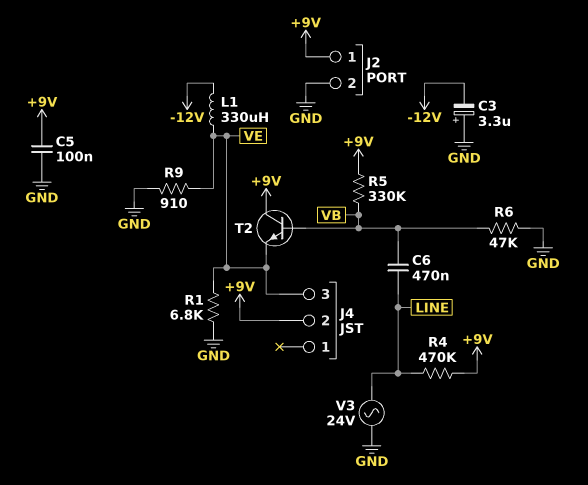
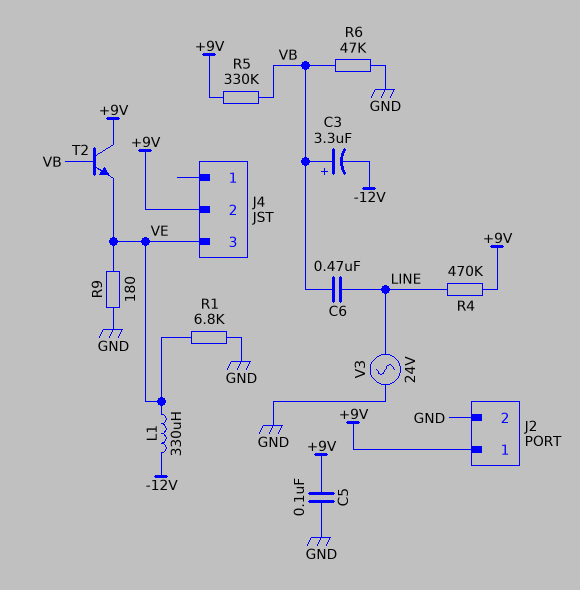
C3: 3.3uF (plus GND, minus -12V) -> 3.3uF (plus VB, minus -12V)
R9: 910 (GND, VE) -> 180 (GND, VE)

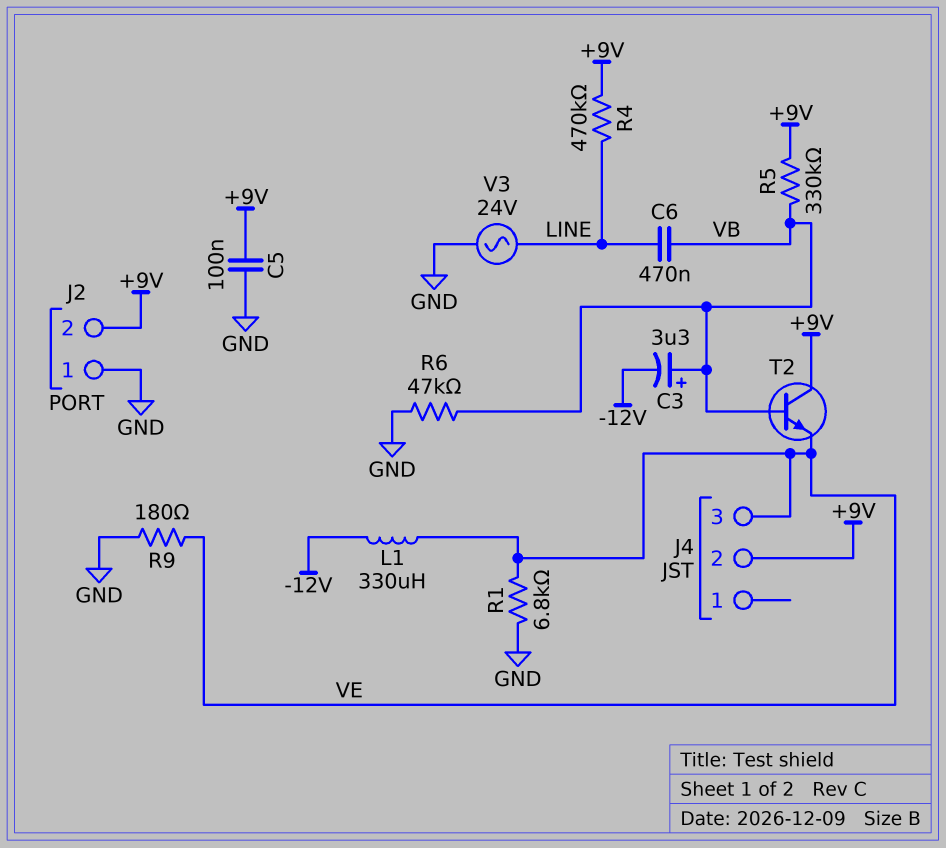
J2 pin 1: +9V -> GND
J2 pin 2: GND -> +9V

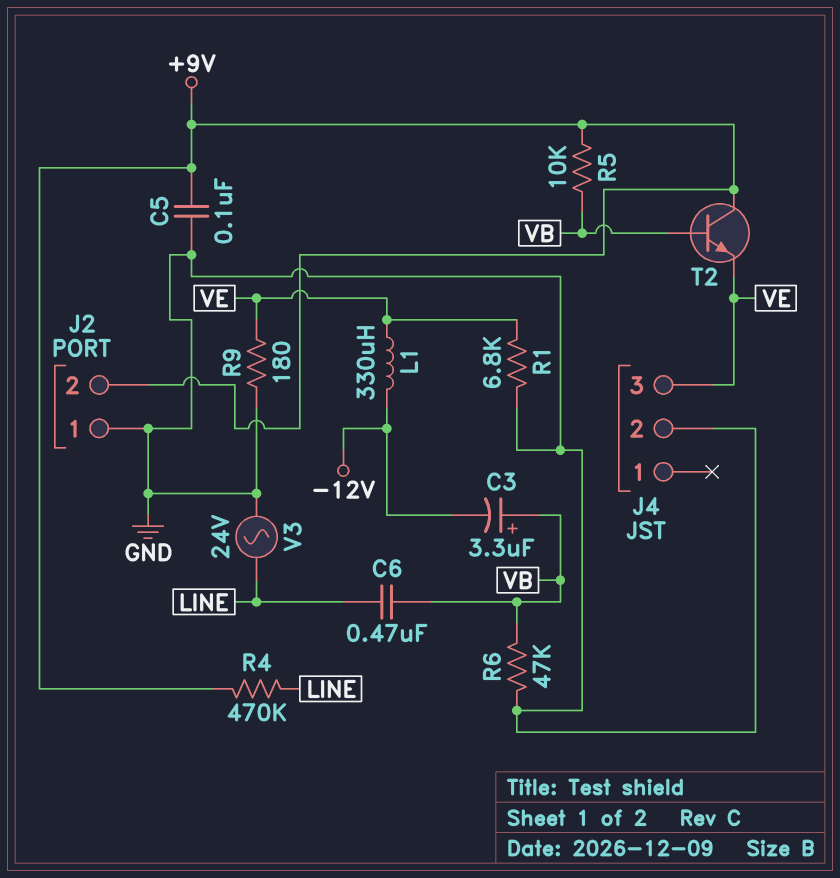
J4 pin 2: +9V -> GND
R5: 330k (+9V, VB) -> 10k (+9V, VB)

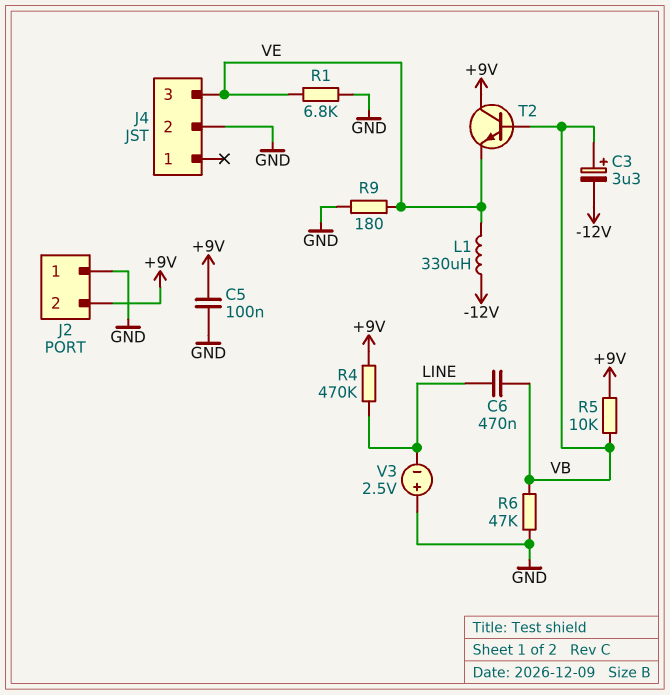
V3: AC 24V (GND, LINE) -> 2.5V (plus GND, minus LINE)

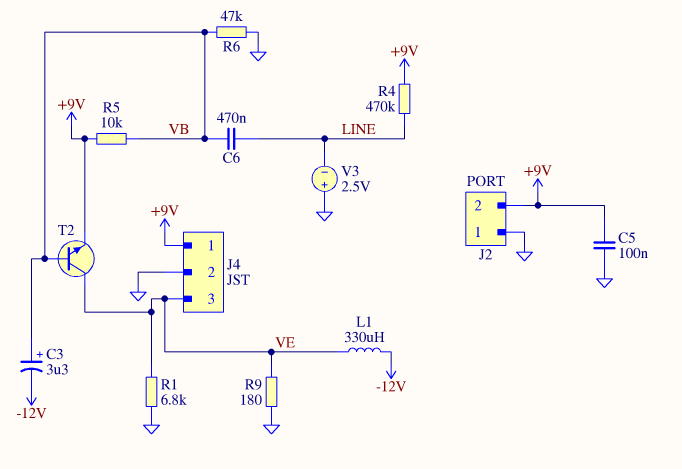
J4 pin 1: none -> +9V
T2: NPN (B VB, C +9V, E VE) -> NPN (B VB, C VE, E +9V)

